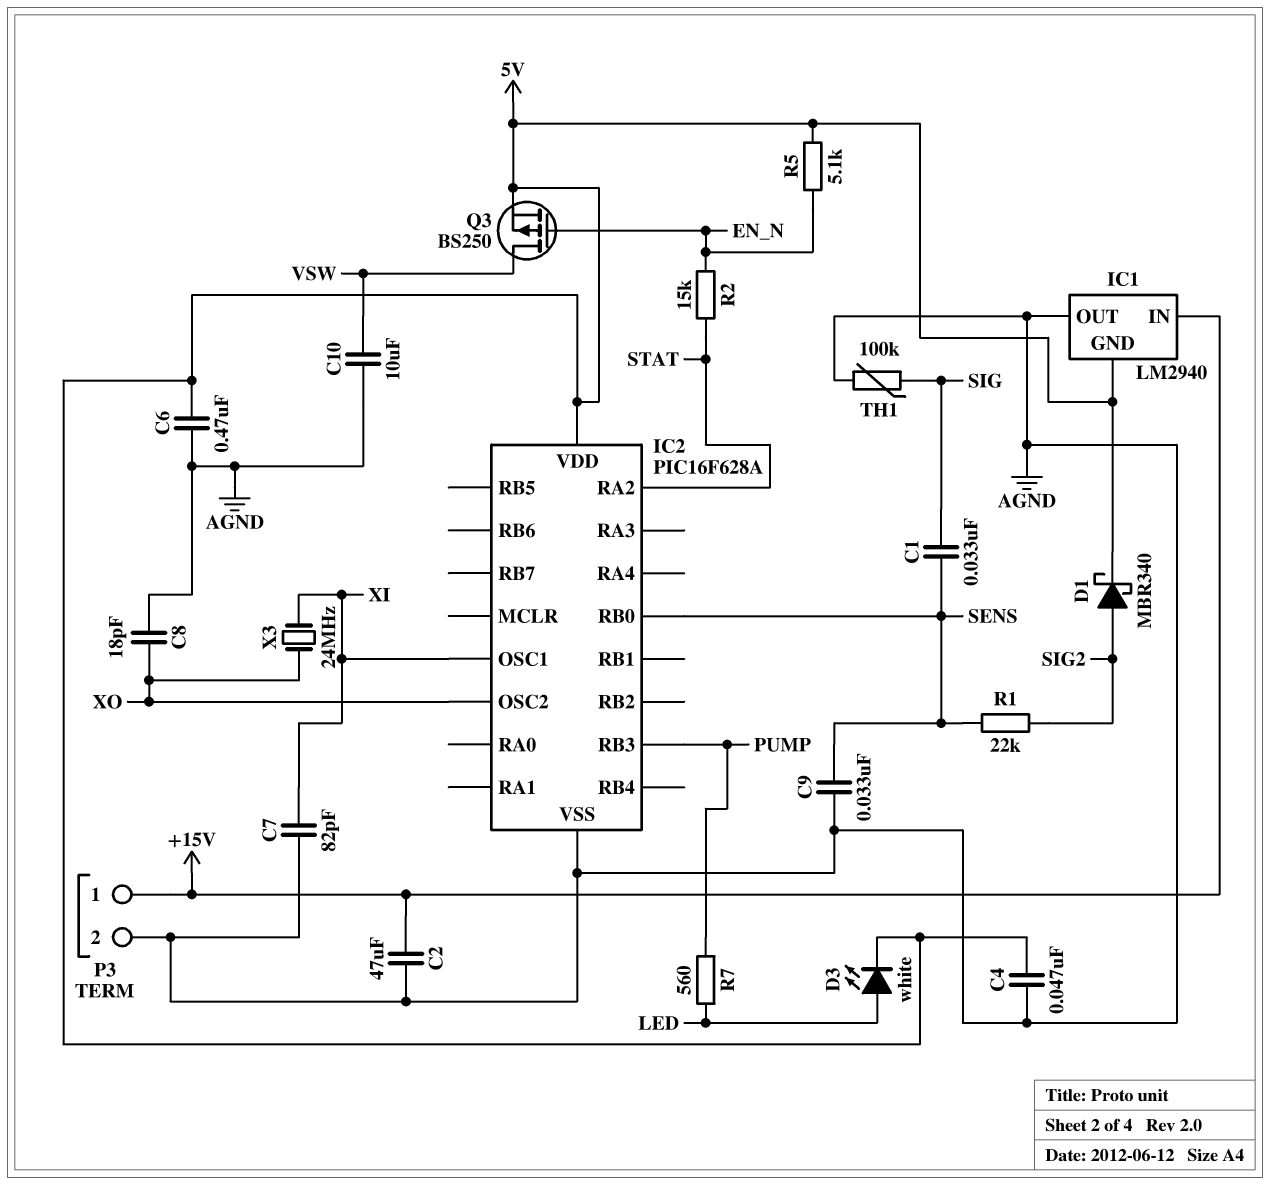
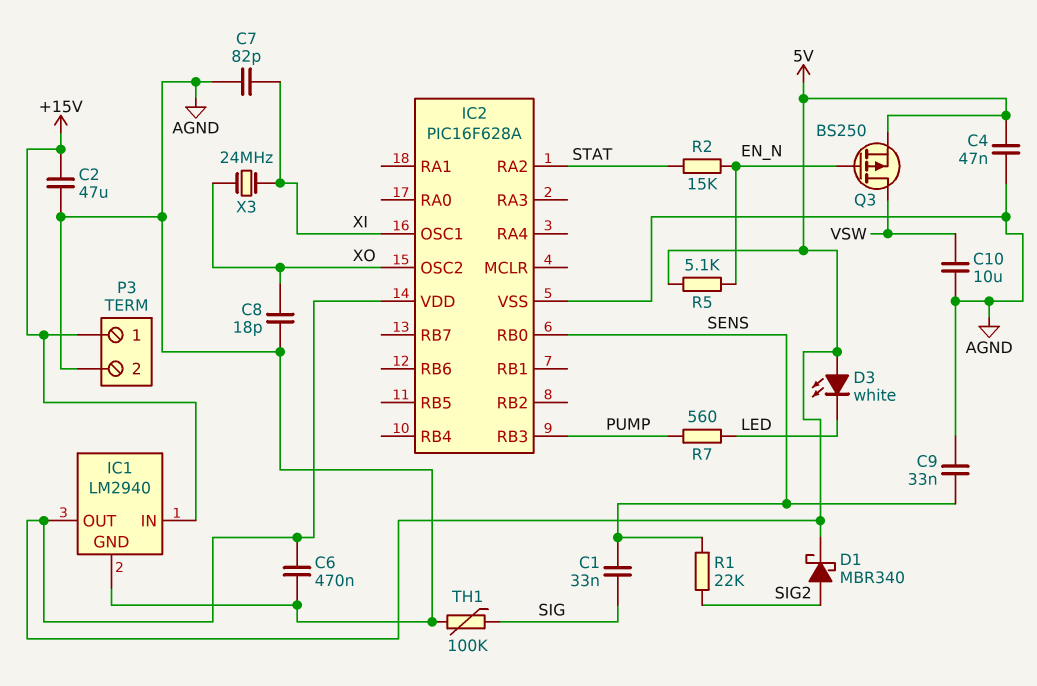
D3: LED white (A LED, K 5V) -> LED white (A 5V, K LED)
IC1 pin GND: 5V -> AGND
IC1 pin OUT: AGND -> 5V

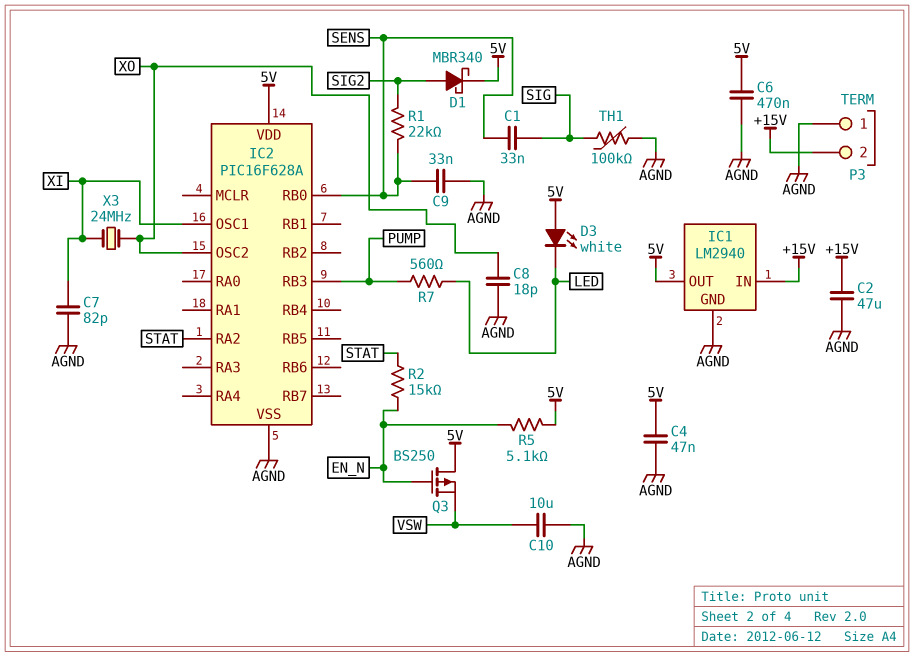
P3 pin 1: +15V -> AGND
P3 pin 2: AGND -> +15V
Q3: PMOS BS250 (G EN_N, D VSW, S 5V) -> PMOS BS250 (G EN_N, D 5V, S VSW)

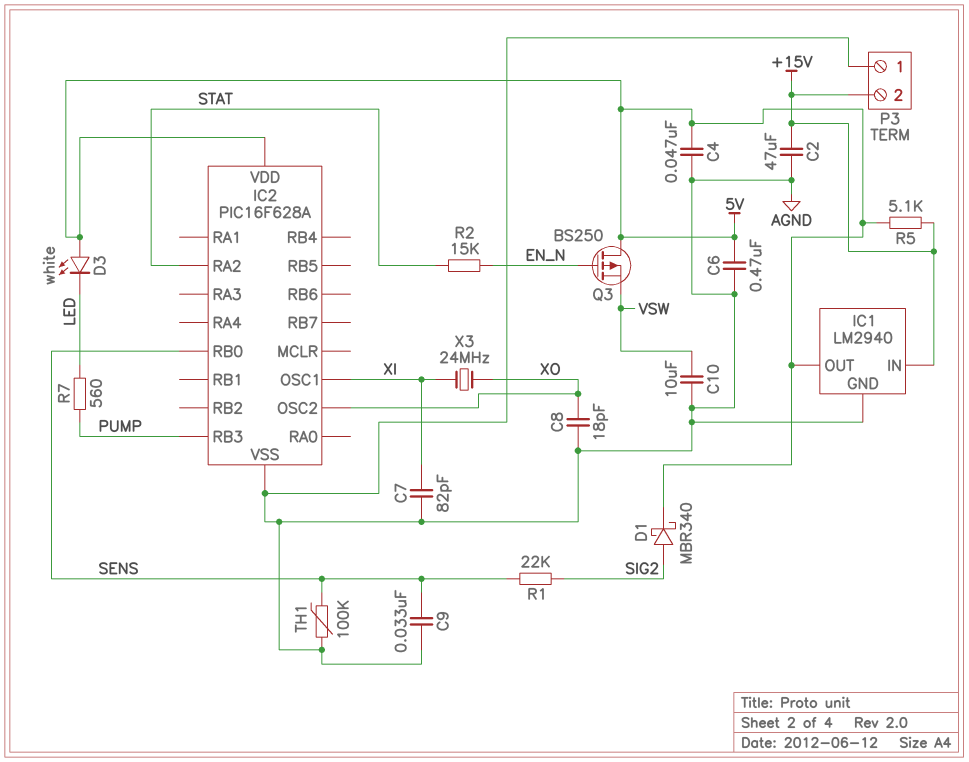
C1: 33nF (SENS, SIG) -> none
R5: 5.1k (5V, EN_N) -> 5.1k (+15V, 5V)
TH1: 100k (AGND, SIG) -> 100k (AGND, SENS)

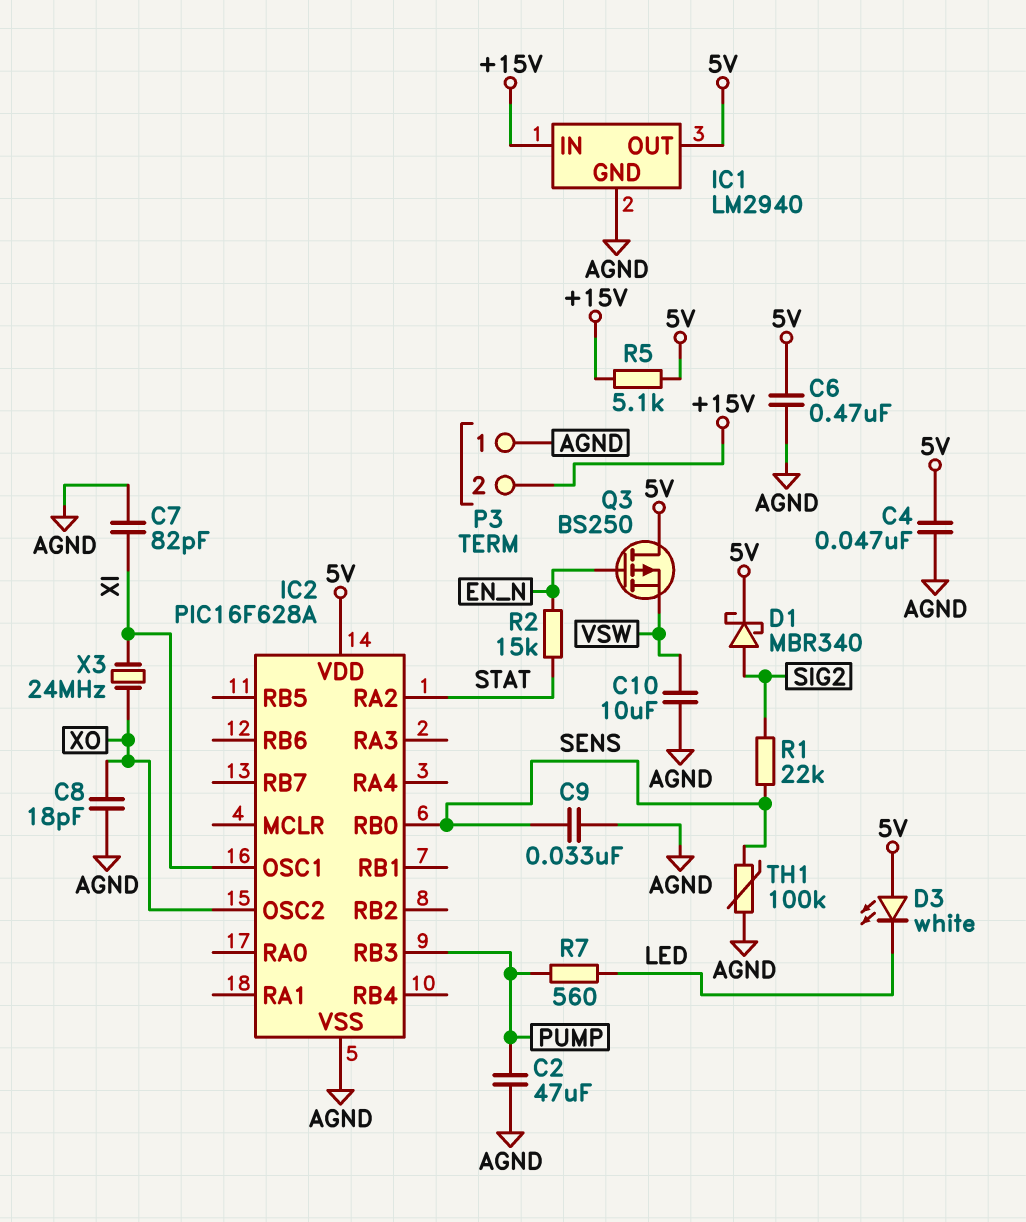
C2: 47uF (+15V, AGND) -> 47uF (AGND, PUMP)

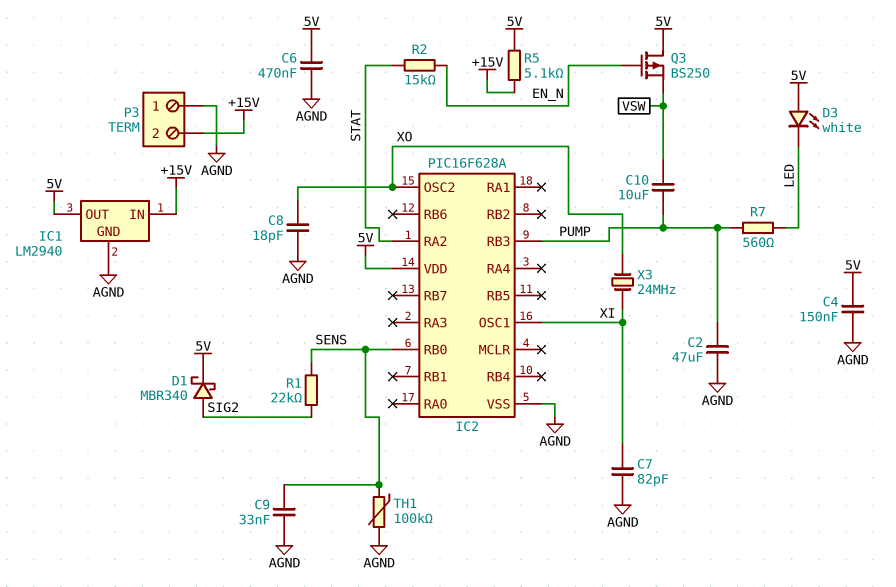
C4: 47nF (5V, AGND) -> 150nF (5V, AGND)
C10: 10uF (AGND, VSW) -> 10uF (PUMP, VSW)

